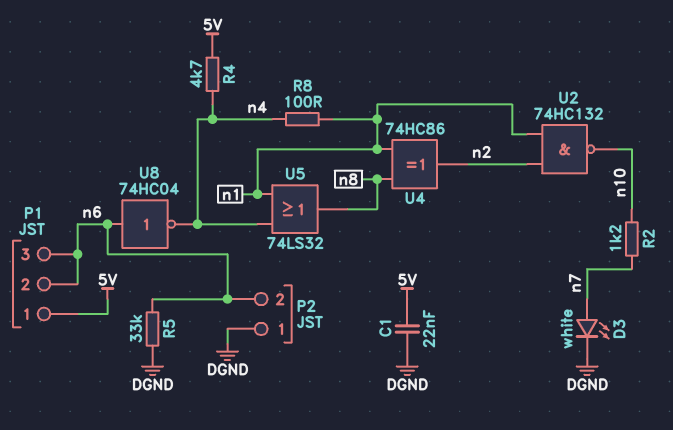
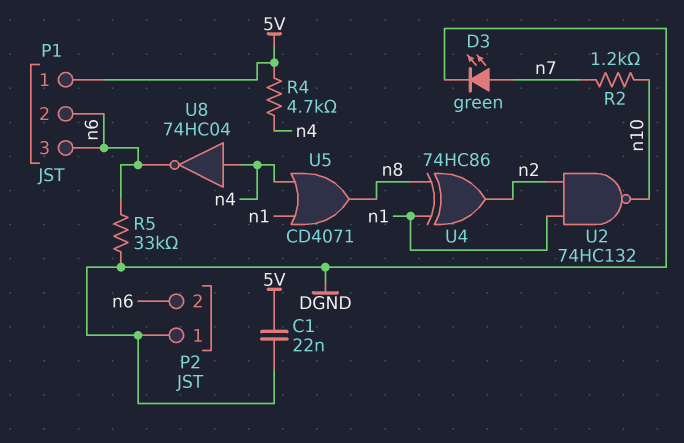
D3: LED white (A n7, K DGND) -> LED green (A n7, K DGND)
R8: 100 (n1, n4) -> none
U5: OR 74LS32 (in n1, in n4, out n8) -> OR CD4071 (in n1, in n4, out n8)
U8: NOT 74HC04 (in n6, out n4) -> NOT 74HC04 (in n4, out n6)

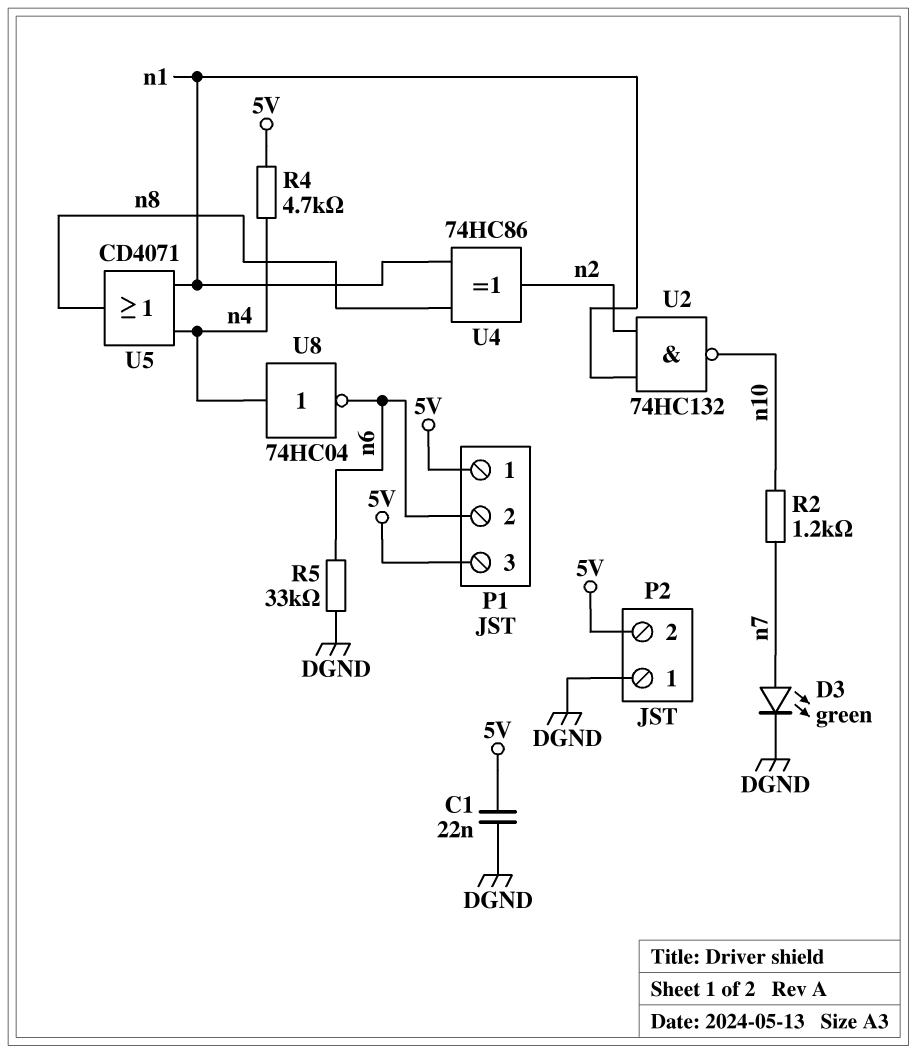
P1 pin 3: n6 -> 5V
P2 pin 2: n6 -> 5V

